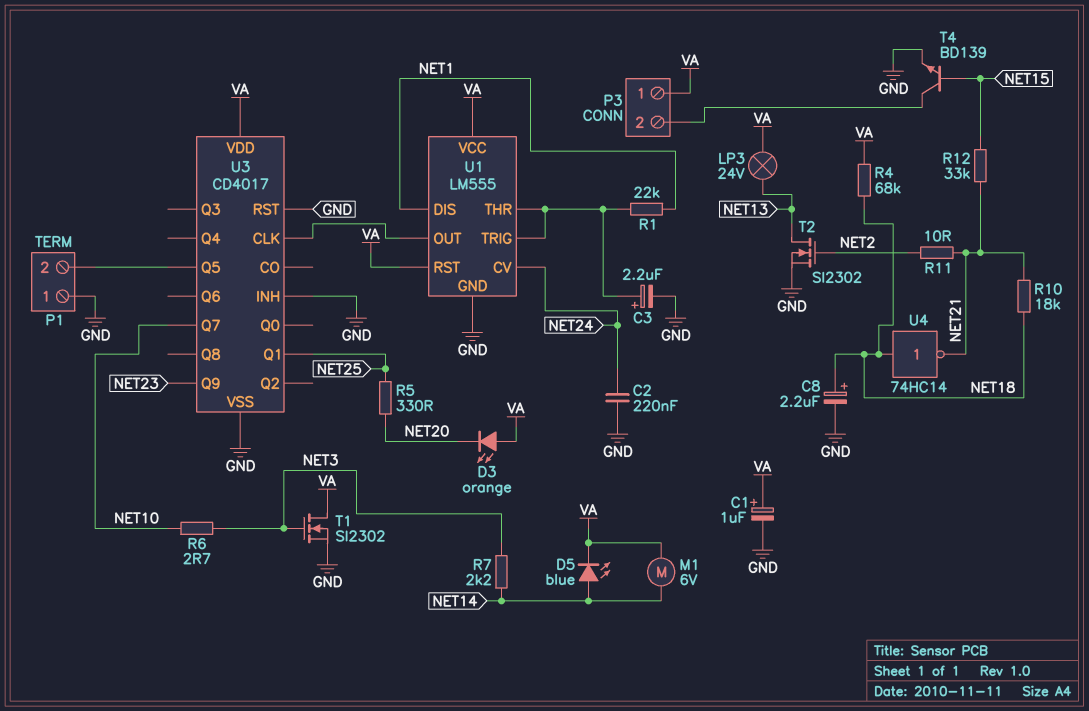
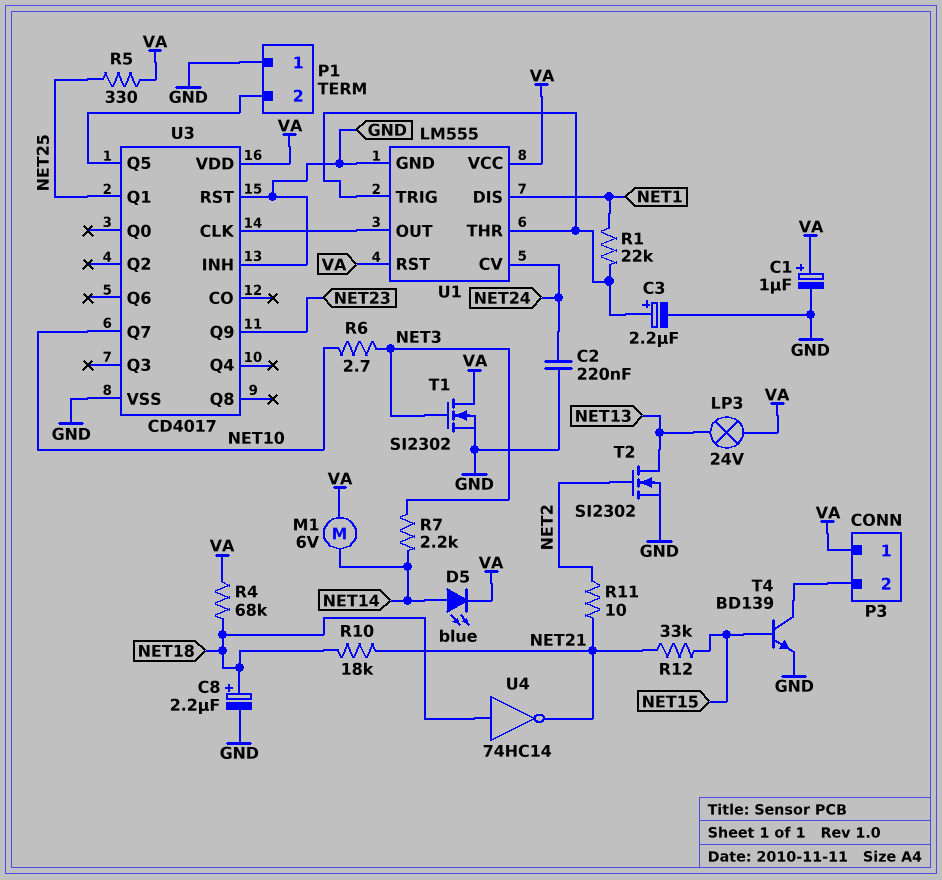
D3: LED orange (A VA, K NET20) -> none
R5: 330 (NET20, NET25) -> 330 (NET25, VA)

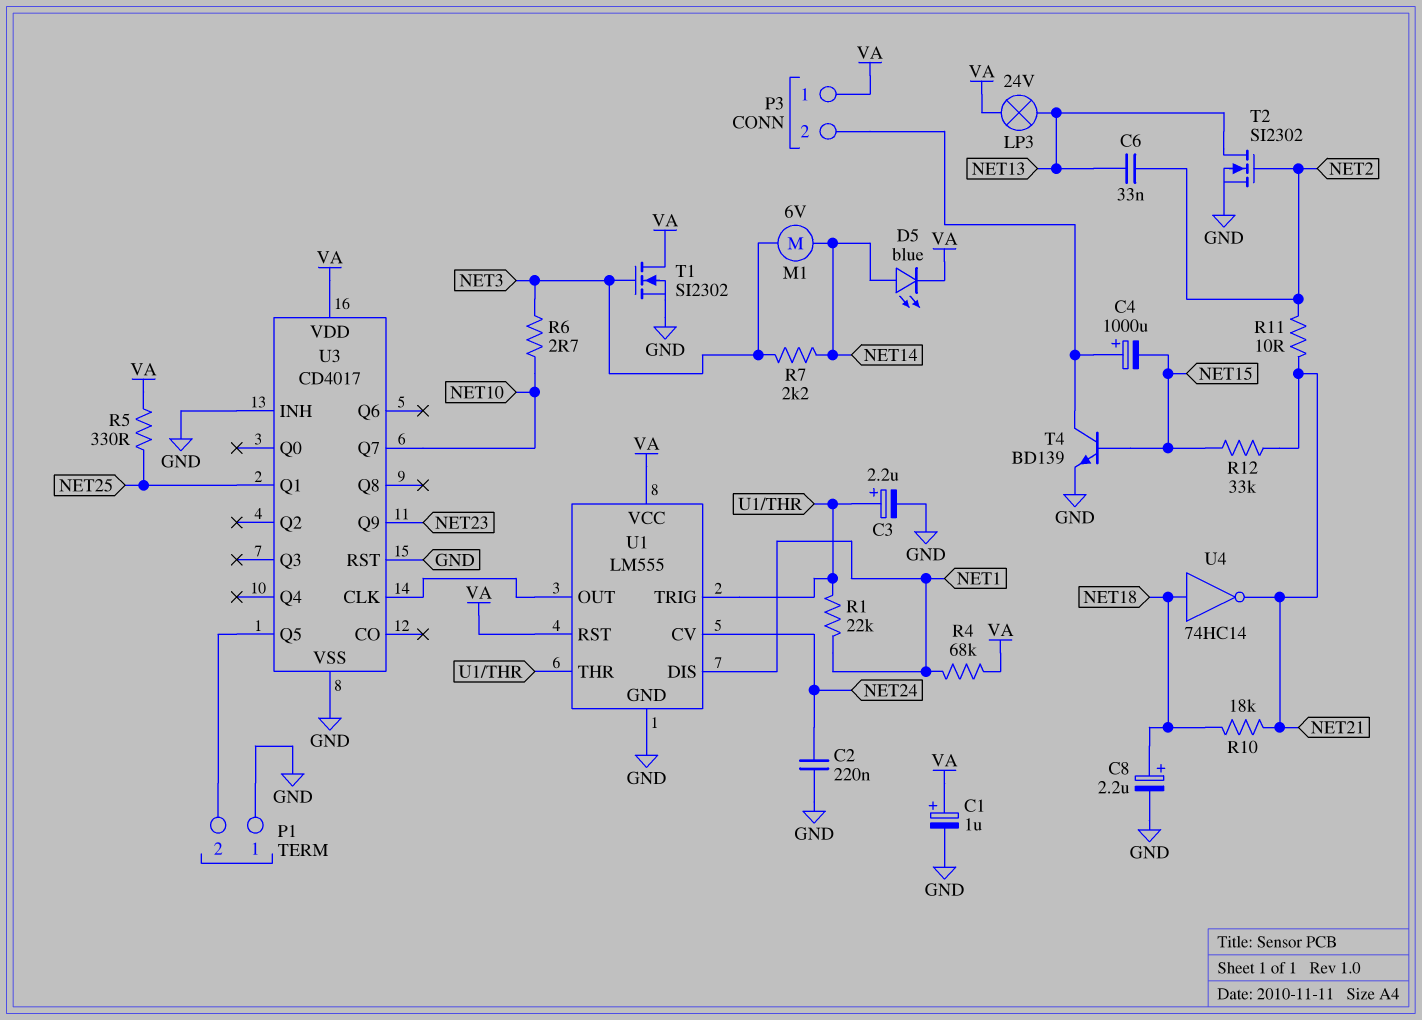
C4: none -> 1000uF (plus P3/2, minus NET15)
C6: none -> 33nF (NET2, NET13)
M1: motor 6V (NET14, VA) -> motor 6V (NET3, NET14)
R4: 68k (NET18, VA) -> 68k (NET1, VA)

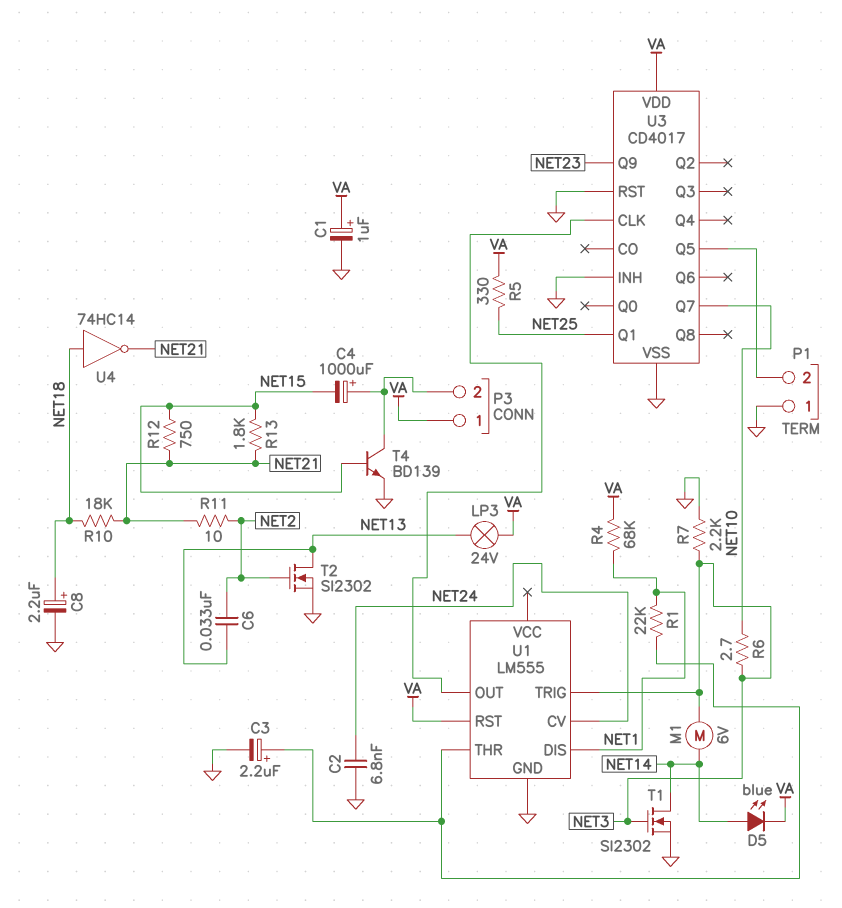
C2: 220nF (GND, NET24) -> 6.8nF (GND, NET24)
R7: 2.2k (NET3, NET14) -> 2.2k (GND, NET3)
R12: 33k (NET15, NET21) -> 750 (NET15, NET21)
R13: none -> 1.8k (NET15, NET21)
T1: NMOS SI2302 (G NET3, D VA, S GND) -> NMOS SI2302 (G NET3, D NET14, S GND)
U1 pin TRIG: U1/THR -> NET3
U1 pin VCC: VA -> none

